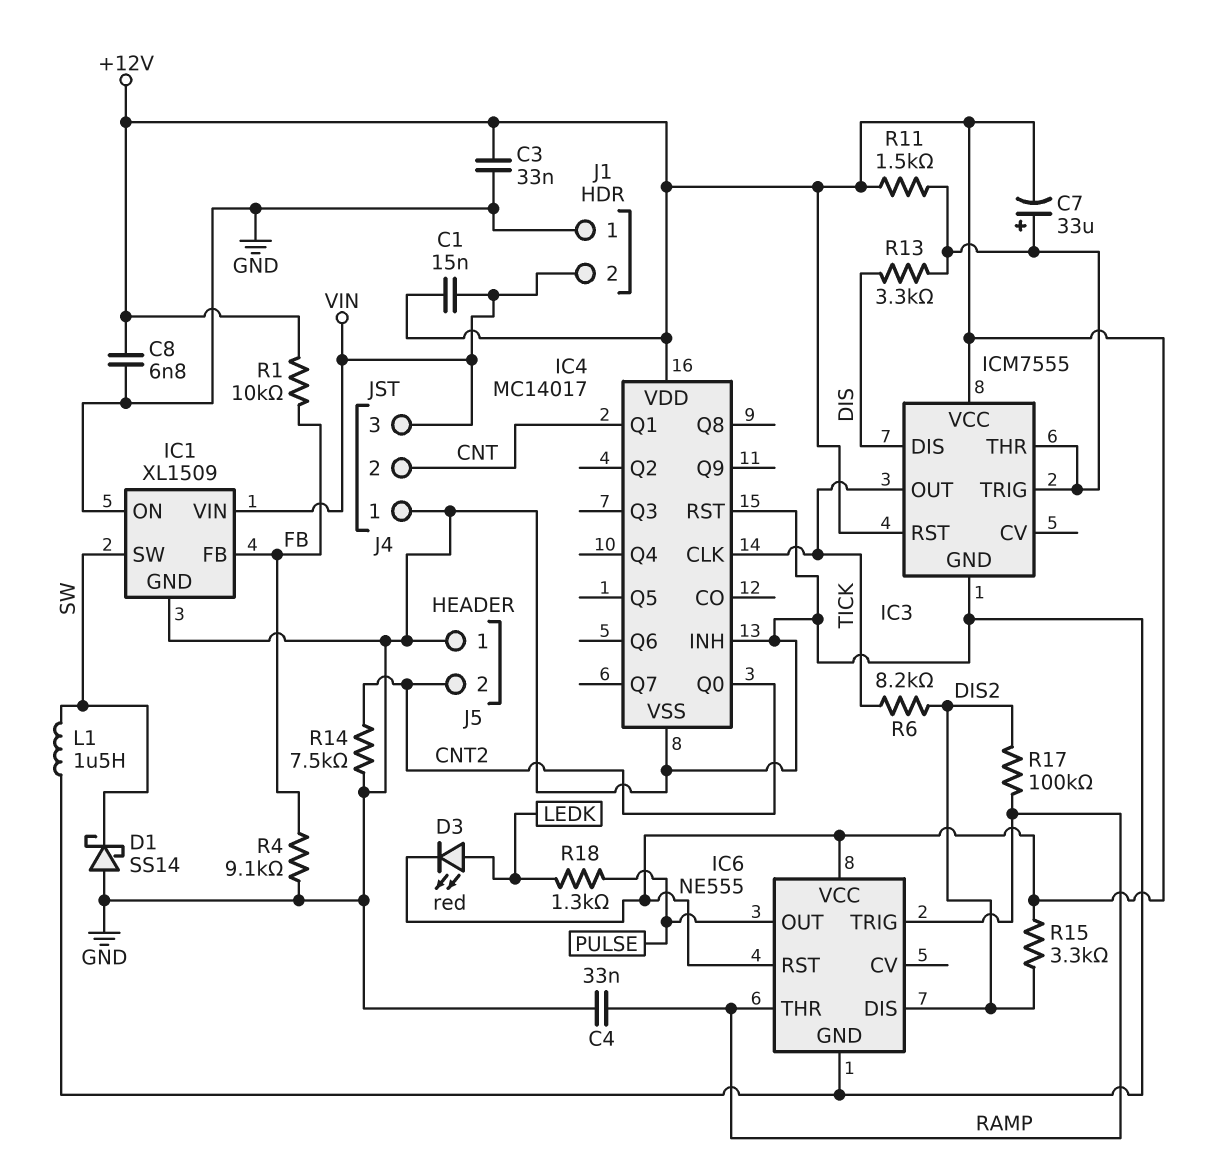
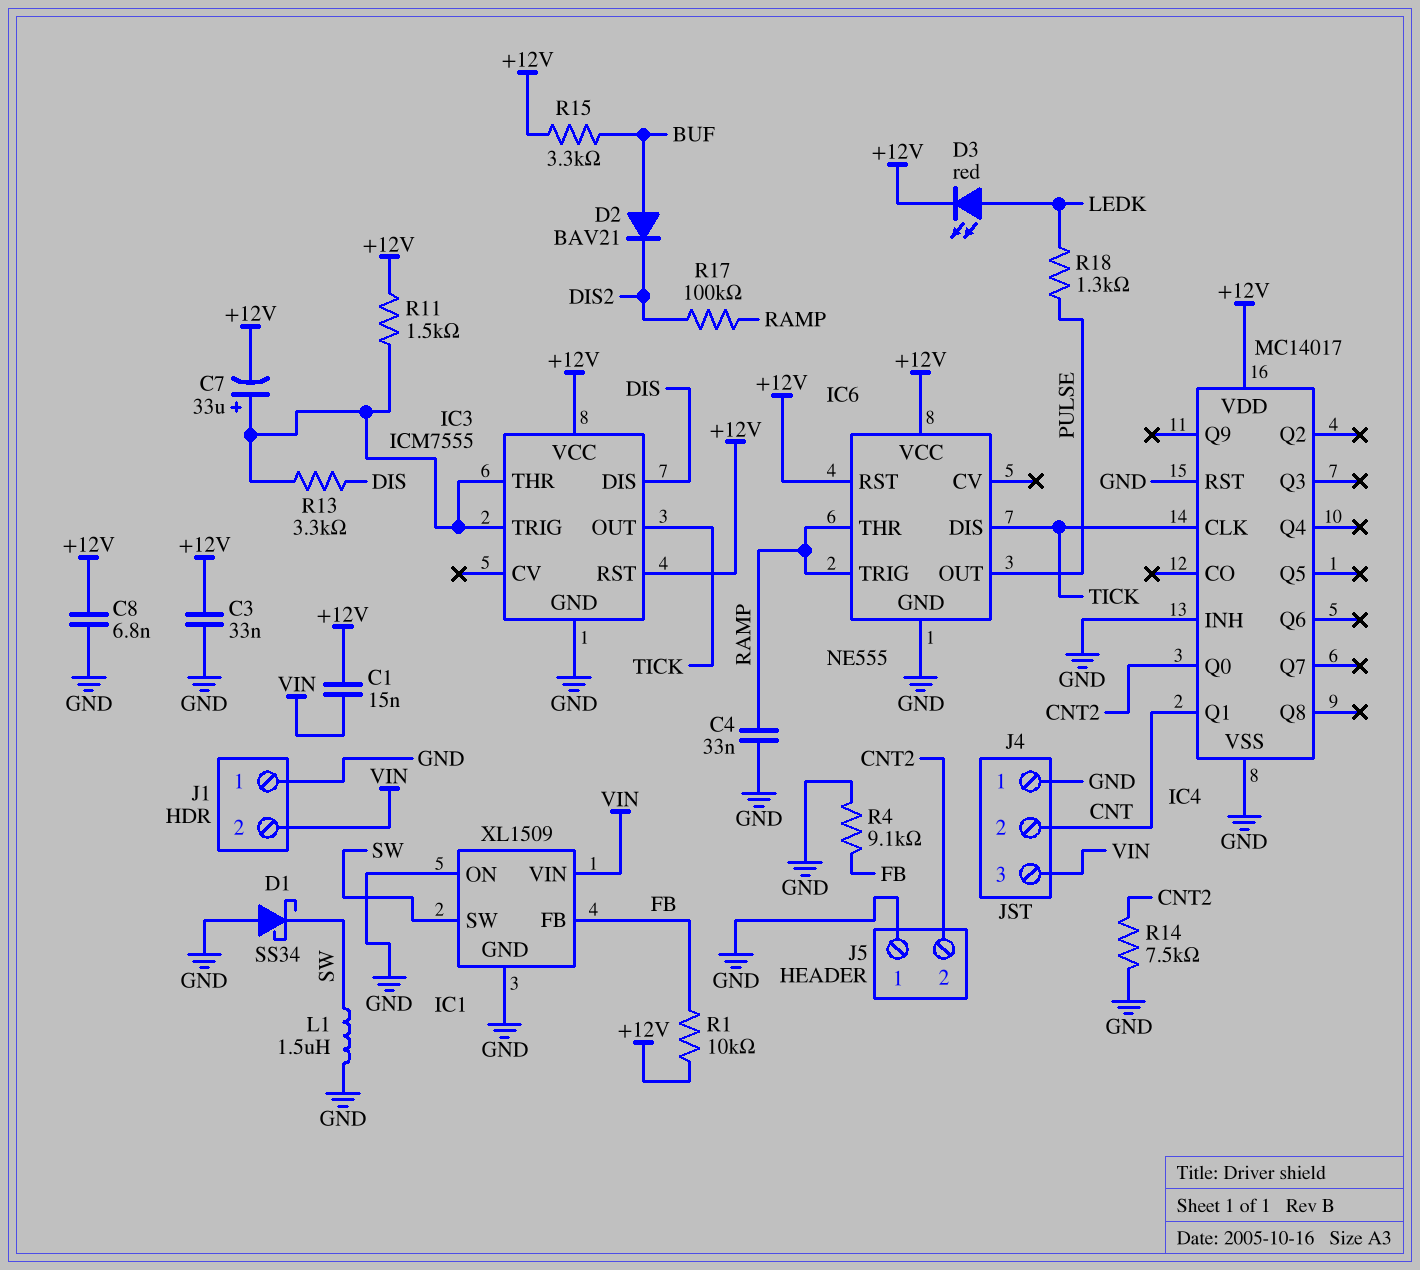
D1: schottky SS14 (A GND, K SW) -> schottky SS34 (A GND, K SW)
D2: none -> diode BAV21 (A BUF, K DIS2)
IC6 pin DIS: DIS2 -> TICK
R6: 8.2k (DIS2, TICK) -> none
R15: 3.3k (+12V, DIS2) -> 3.3k (+12V, BUF)

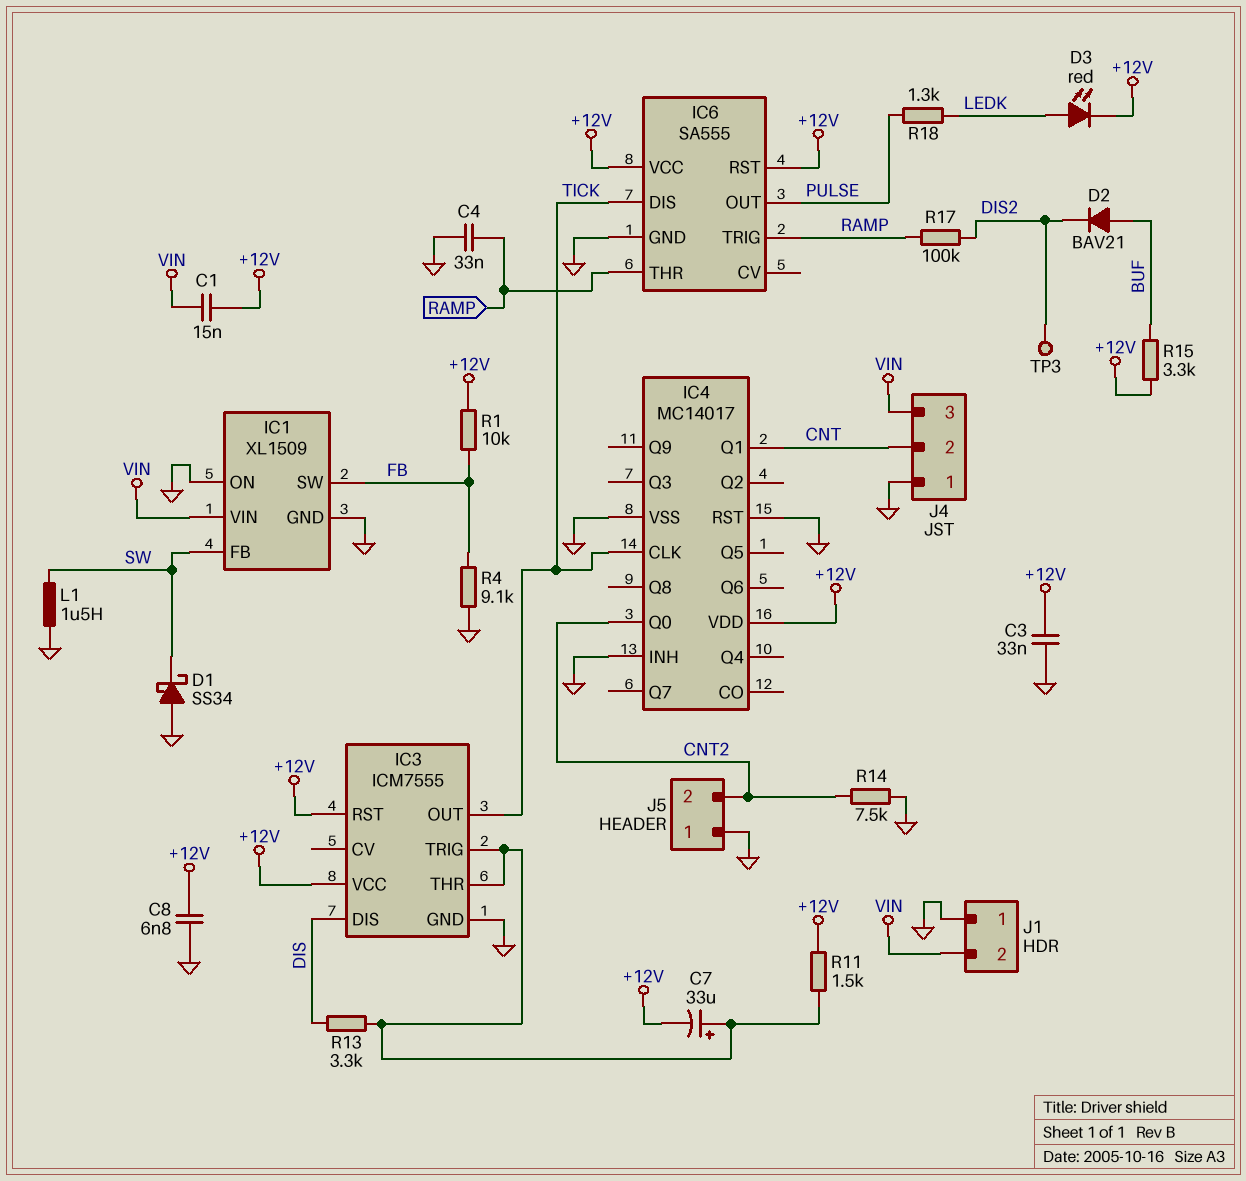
IC1 pin FB: FB -> SW
IC1 pin SW: SW -> FB
IC6: NE555 -> SA555
TP3: none -> test point (DIS2)

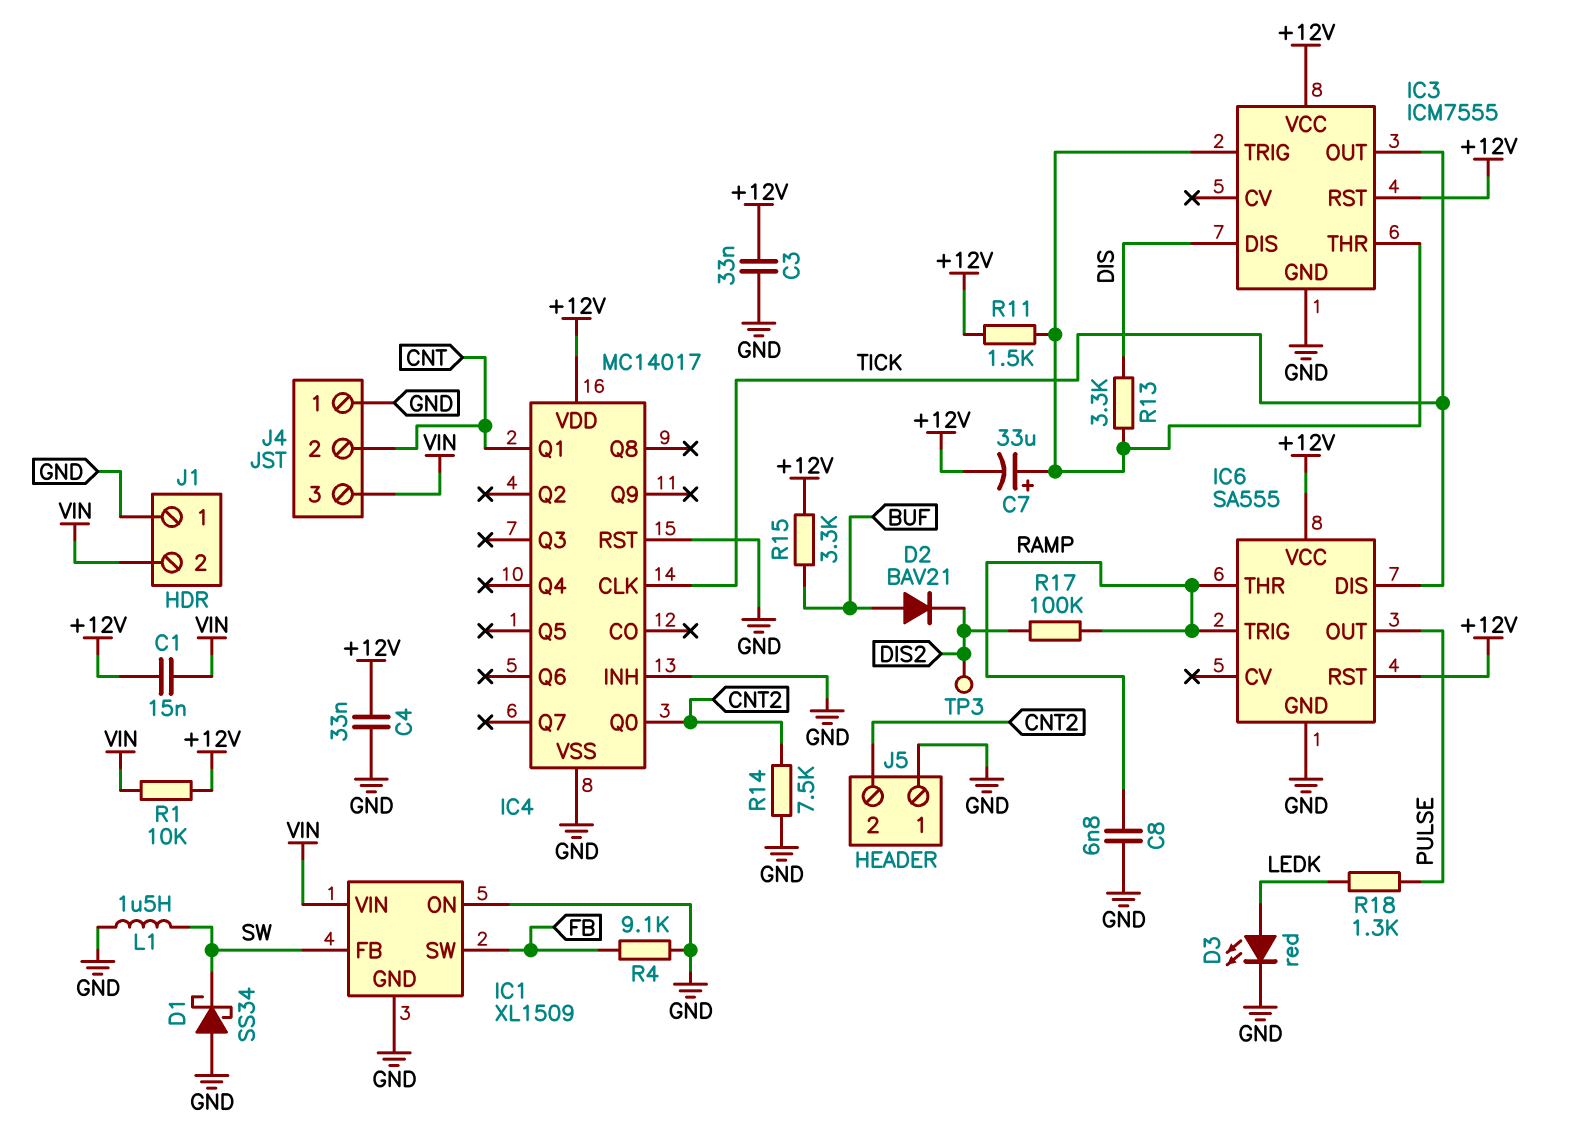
C4: 33nF (GND, RAMP) -> 33nF (+12V, GND)
C8: 6.8nF (+12V, GND) -> 6.8nF (GND, RAMP)
D3: LED red (A LEDK, K +12V) -> LED red (A LEDK, K GND)
R1: 10k (+12V, FB) -> 10k (+12V, VIN)

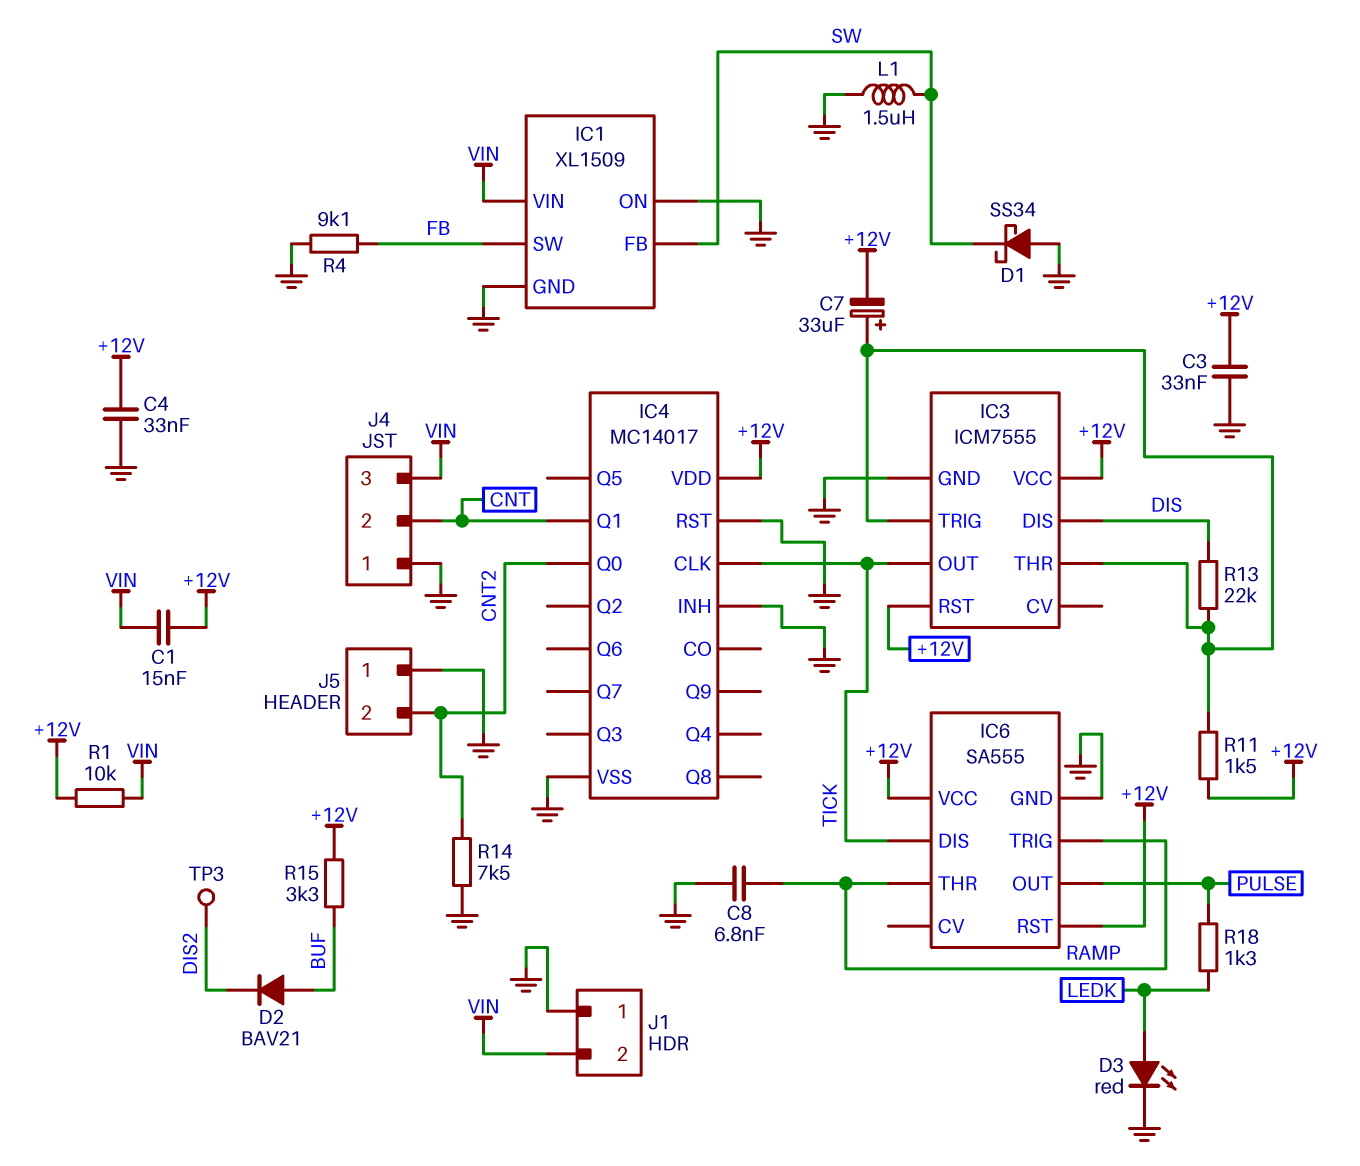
R13: 3.3k (DIS, IC3/THR) -> 22k (DIS, IC3/THR)
R17: 100k (DIS2, RAMP) -> none

